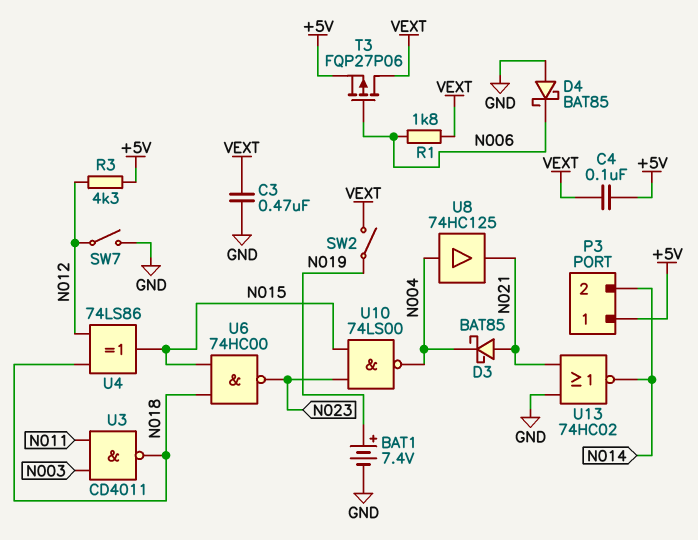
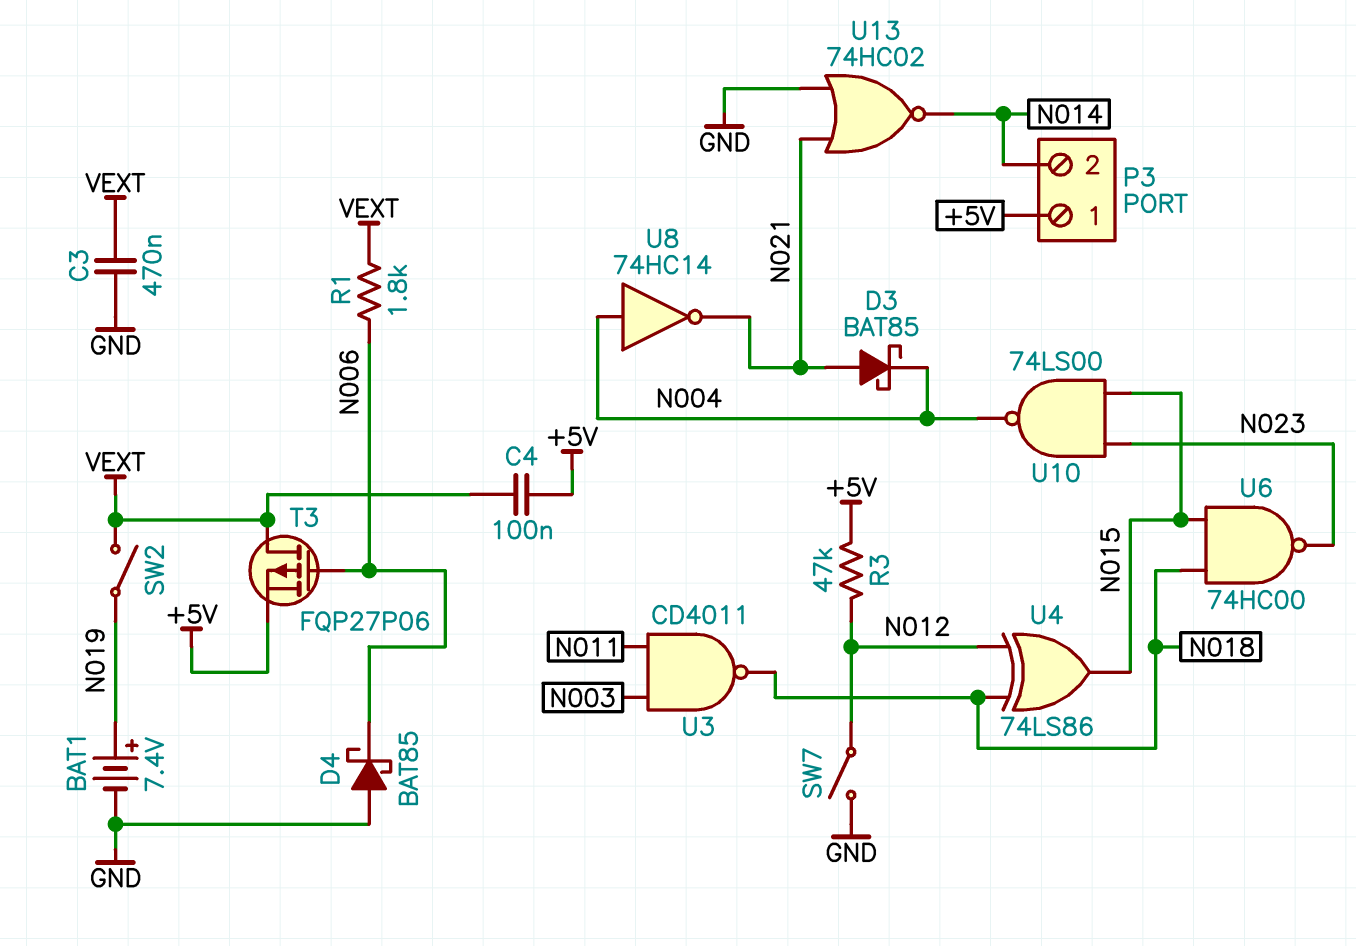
R3: 4.3k (+5V, N012) -> 47k (+5V, N012)
U8: buffer 74HC125 (in N004, out N021) -> NOT 74HC14 (in N004, out N021)

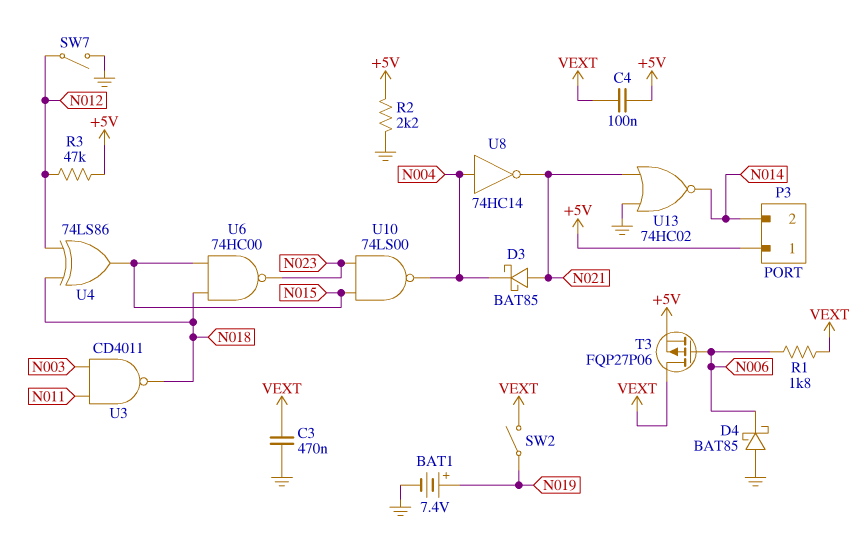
R2: none -> 2.2k (+5V, GND)

